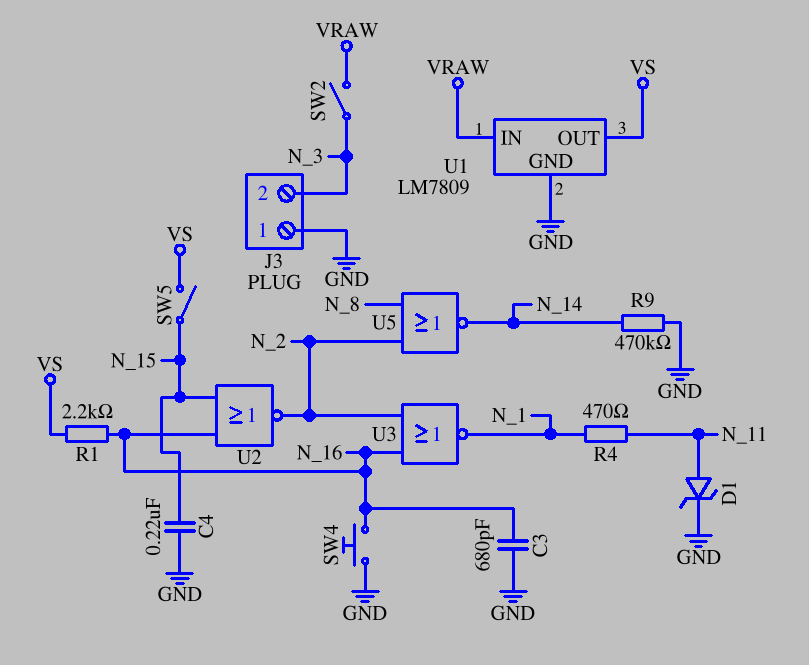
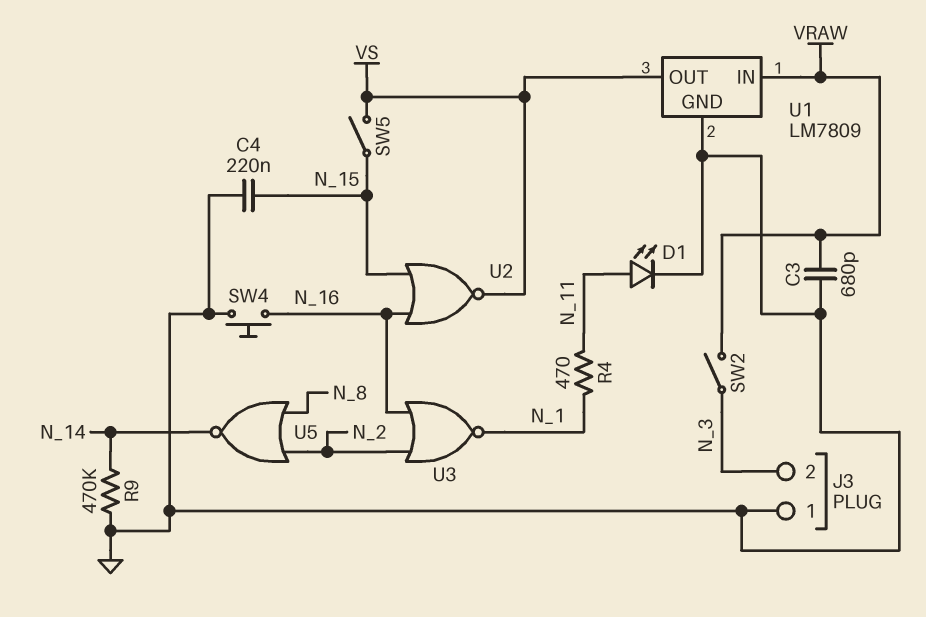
C3: 680pF (GND, N_16) -> 680pF (GND, VRAW)
D1: zener (A N_11, K GND) -> LED (A N_11, K GND)
R1: 2.2k (N_16, VS) -> none
U2: NOR (in N_15, in N_16, out N_2) -> NOR (in N_15, in N_16, out VS)

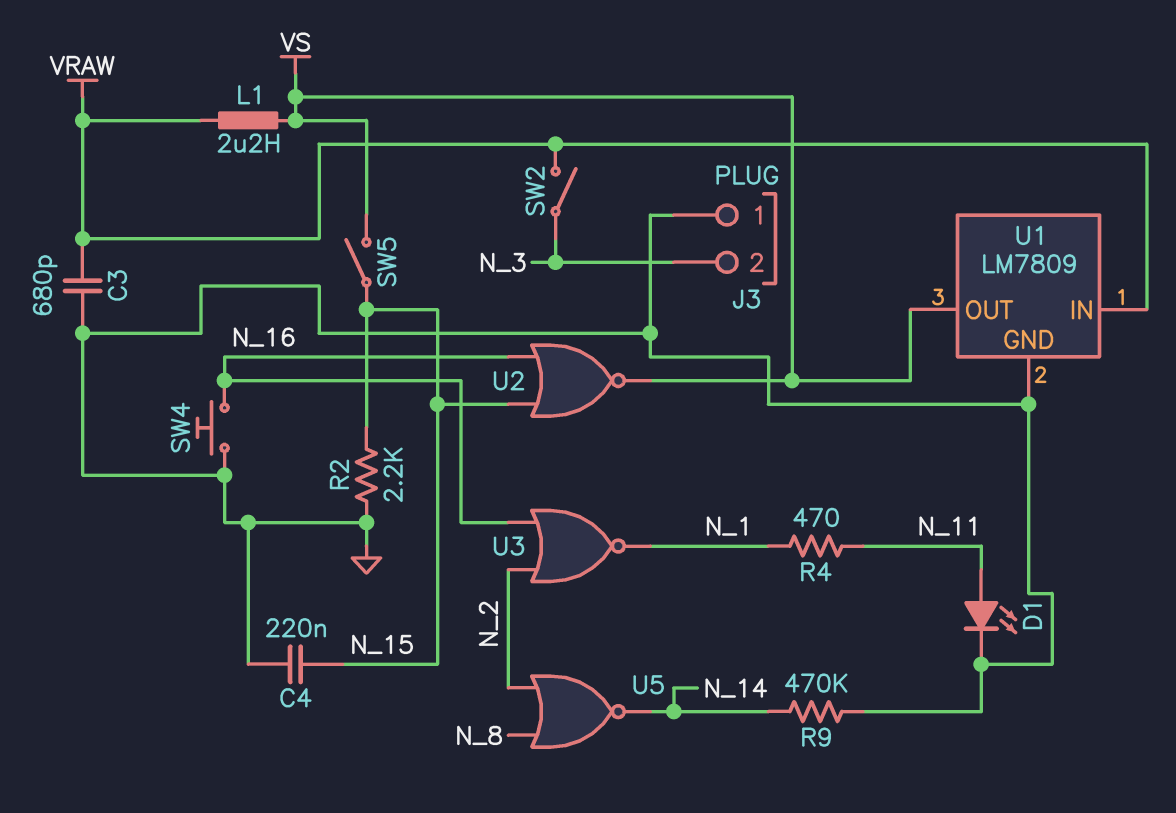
L1: none -> 2.2uH (VRAW, VS)
R2: none -> 2.2k (GND, N_15)

